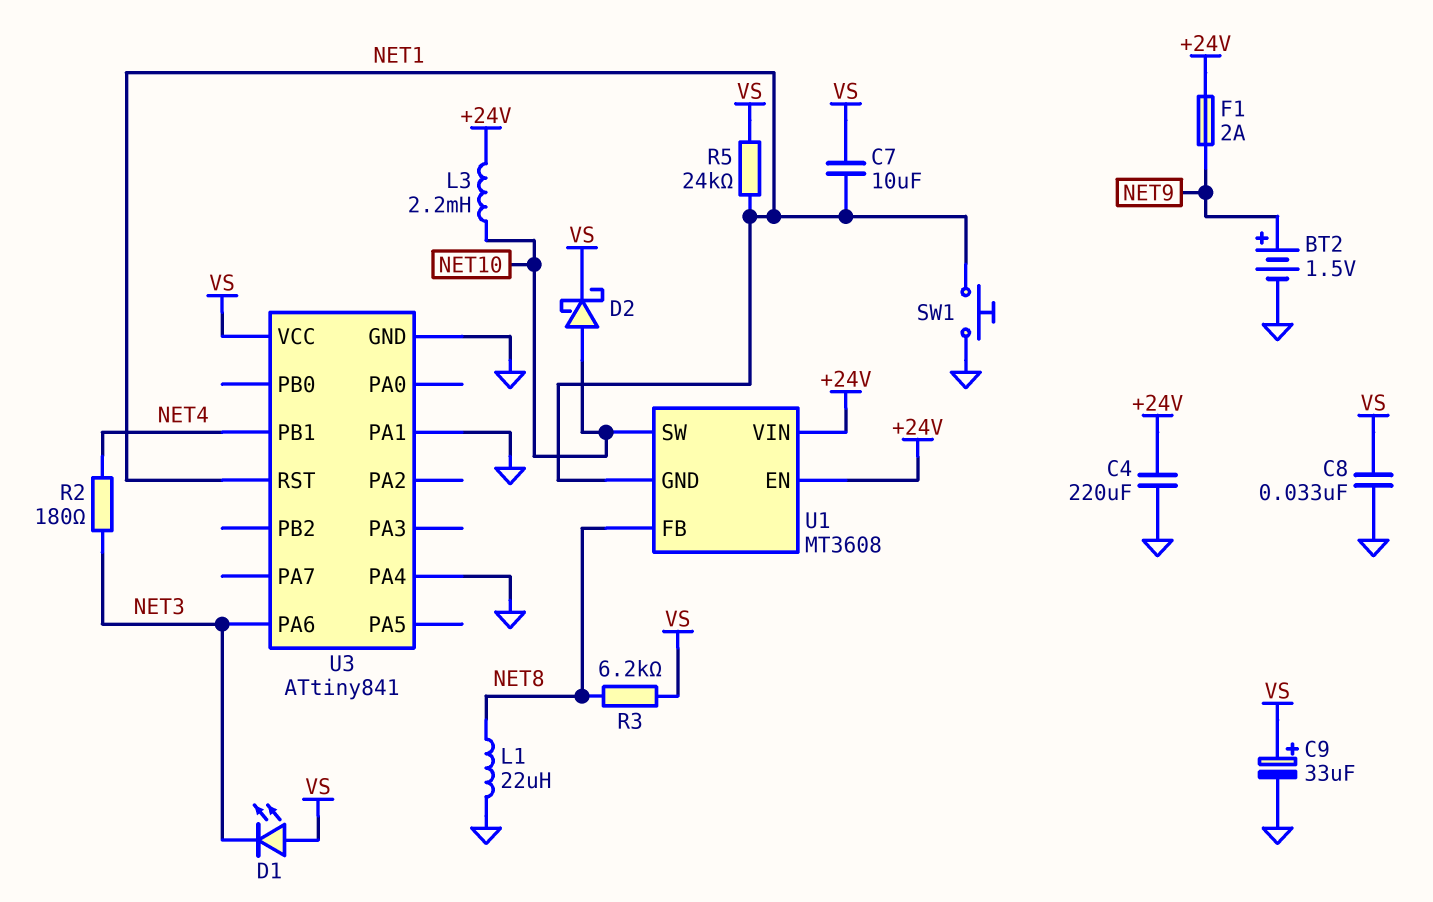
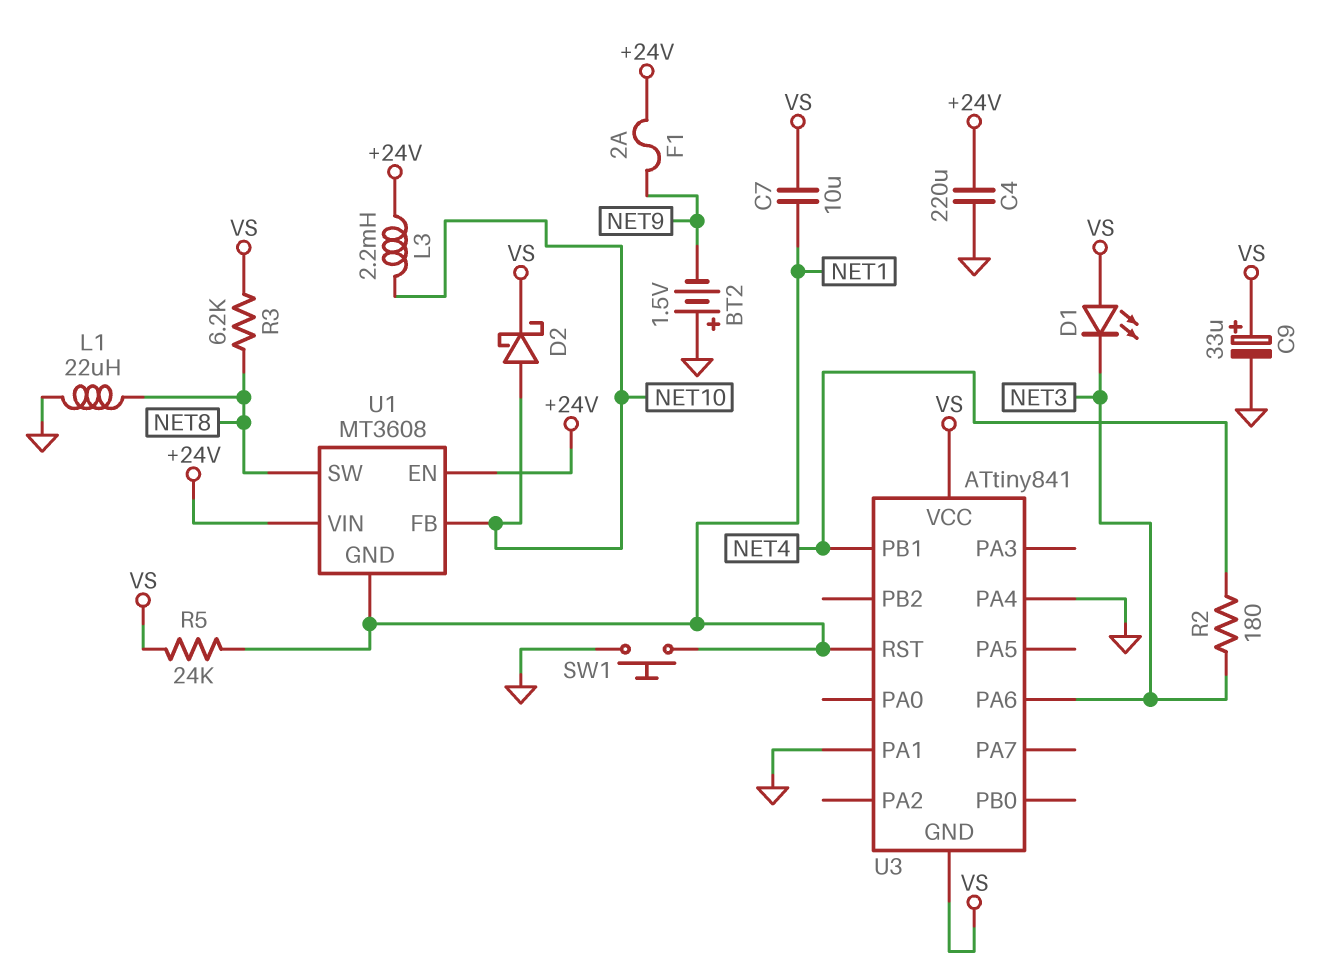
BT2: 1.5V (plus NET9, minus GND) -> 1.5V (plus GND, minus NET9)
C8: 33nF (GND, VS) -> none
U1 pin FB: NET8 -> NET10
U1 pin SW: NET10 -> NET8
U3 pin GND: GND -> VS

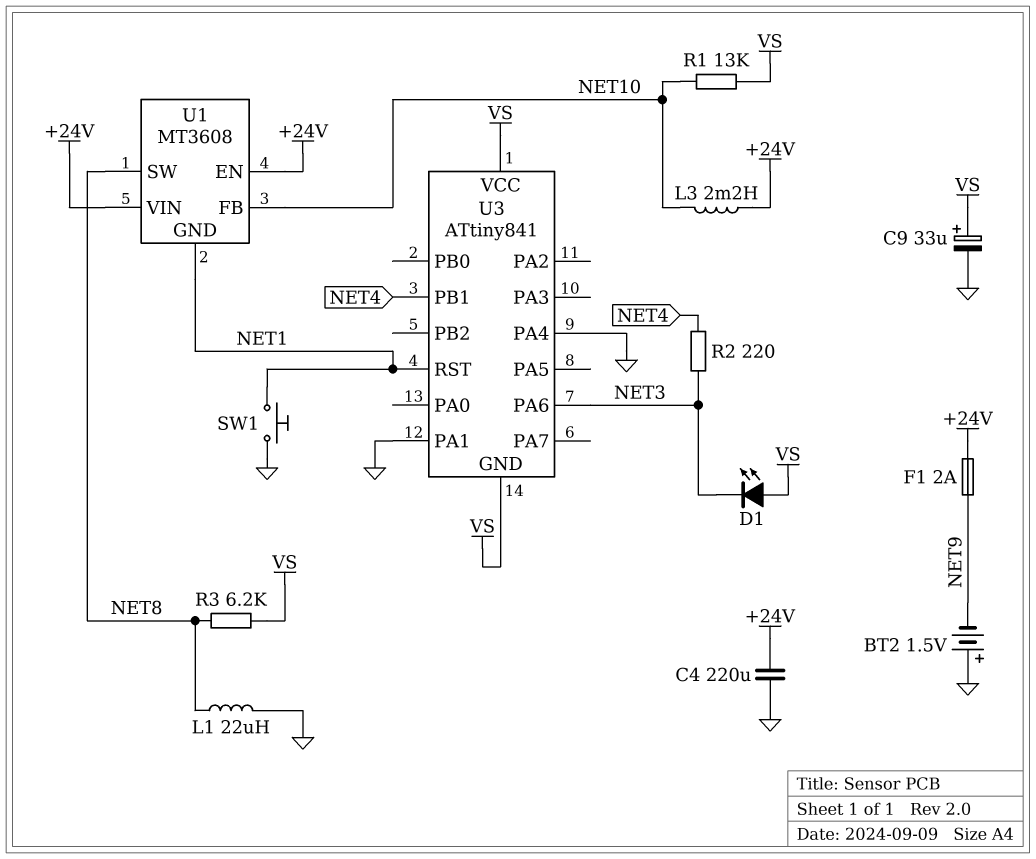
C7: 10uF (NET1, VS) -> none
D2: schottky (A NET10, K VS) -> none
R1: none -> 13k (NET10, VS)
R2: 180 (NET3, NET4) -> 220 (NET3, NET4)
R5: 24k (NET1, VS) -> none

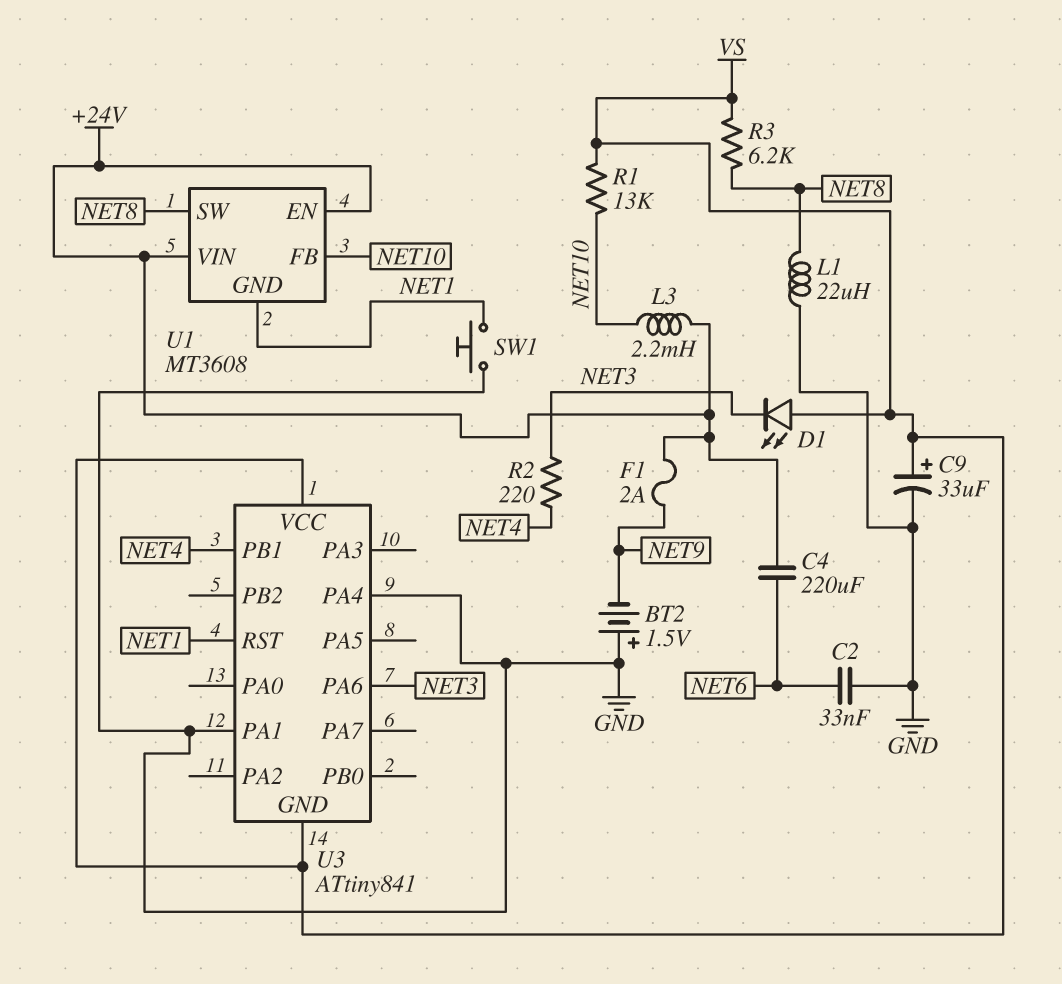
C2: none -> 33nF (GND, NET6)
C4: 220uF (+24V, GND) -> 220uF (+24V, NET6)

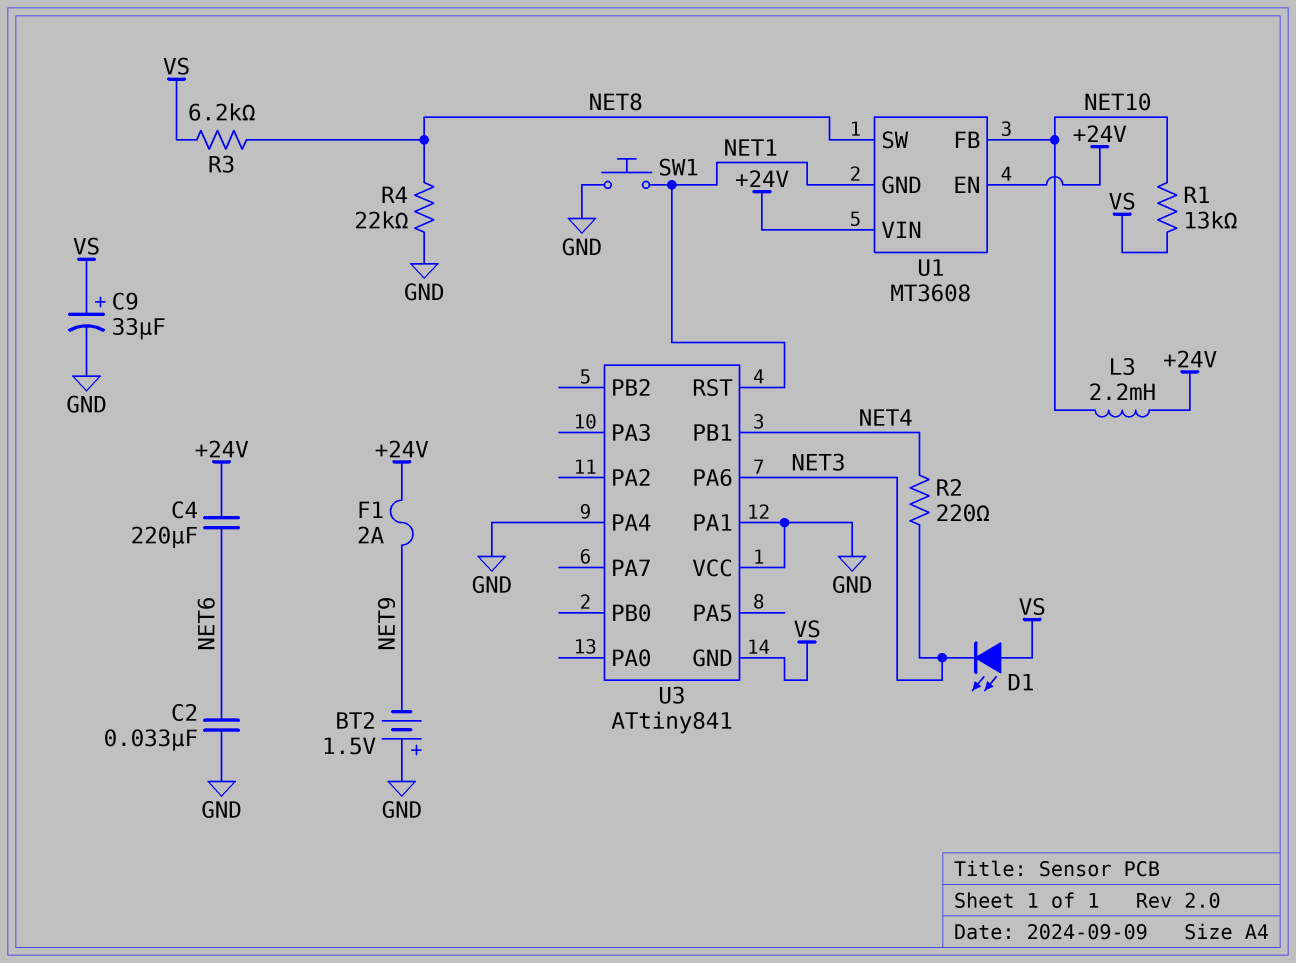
L1: 22uH (GND, NET8) -> none
R4: none -> 22k (GND, NET8)
U3 pin VCC: VS -> GND

